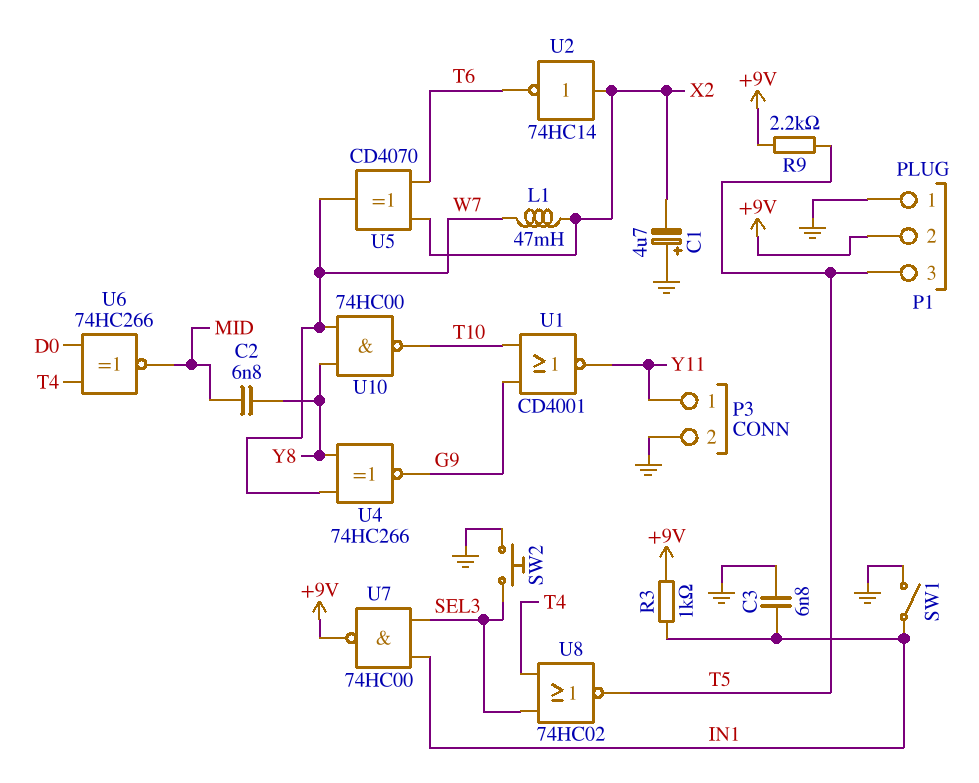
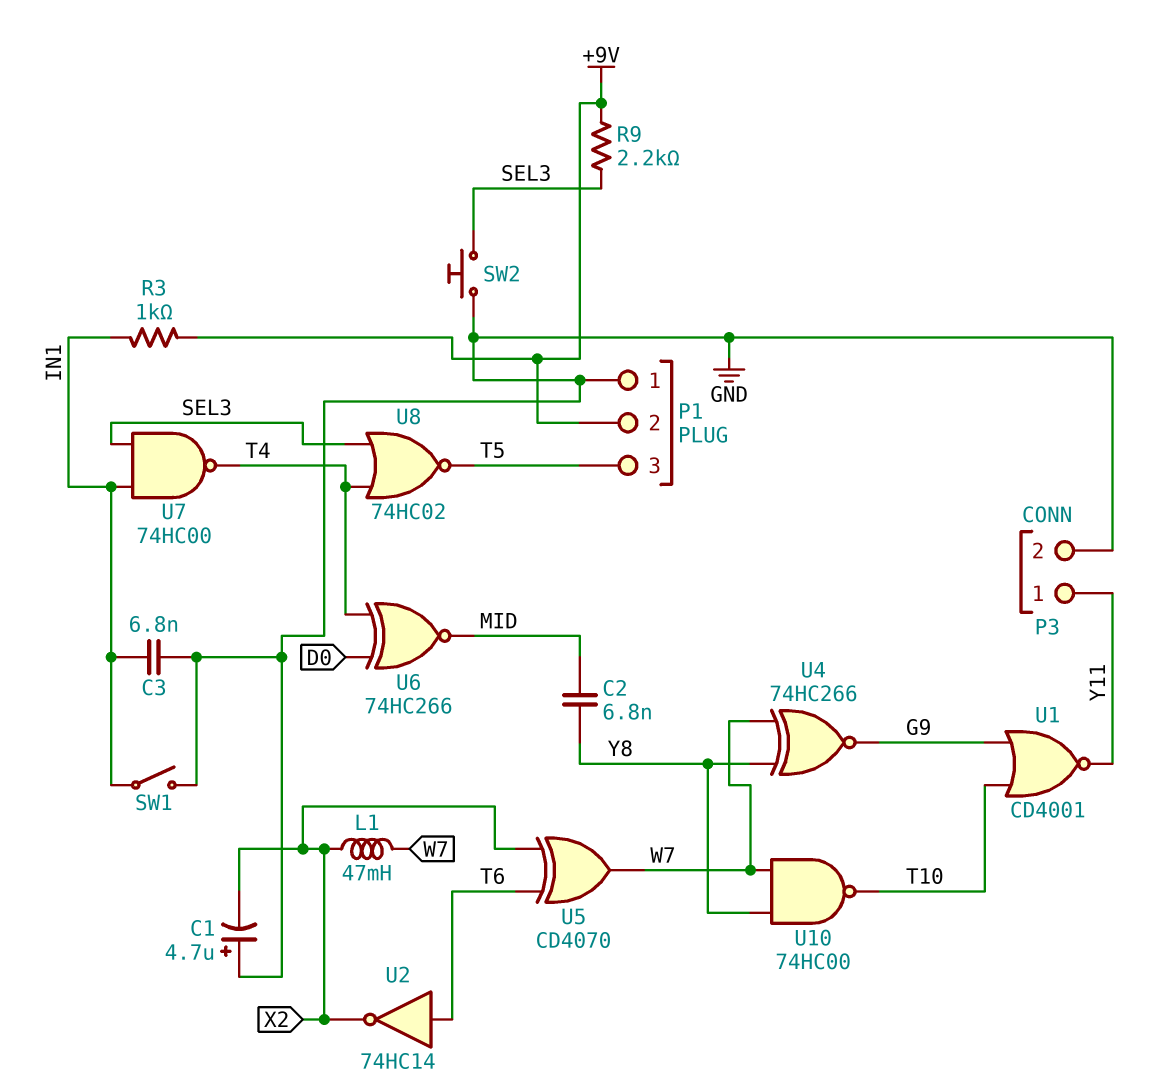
R9: 2.2k (+9V, T5) -> 2.2k (+9V, SEL3)
U2: NOT 74HC14 (in X2, out T6) -> NOT 74HC14 (in T6, out X2)
U7: NAND 74HC00 (in IN1, in SEL3, out +9V) -> NAND 74HC00 (in IN1, in SEL3, out T4)

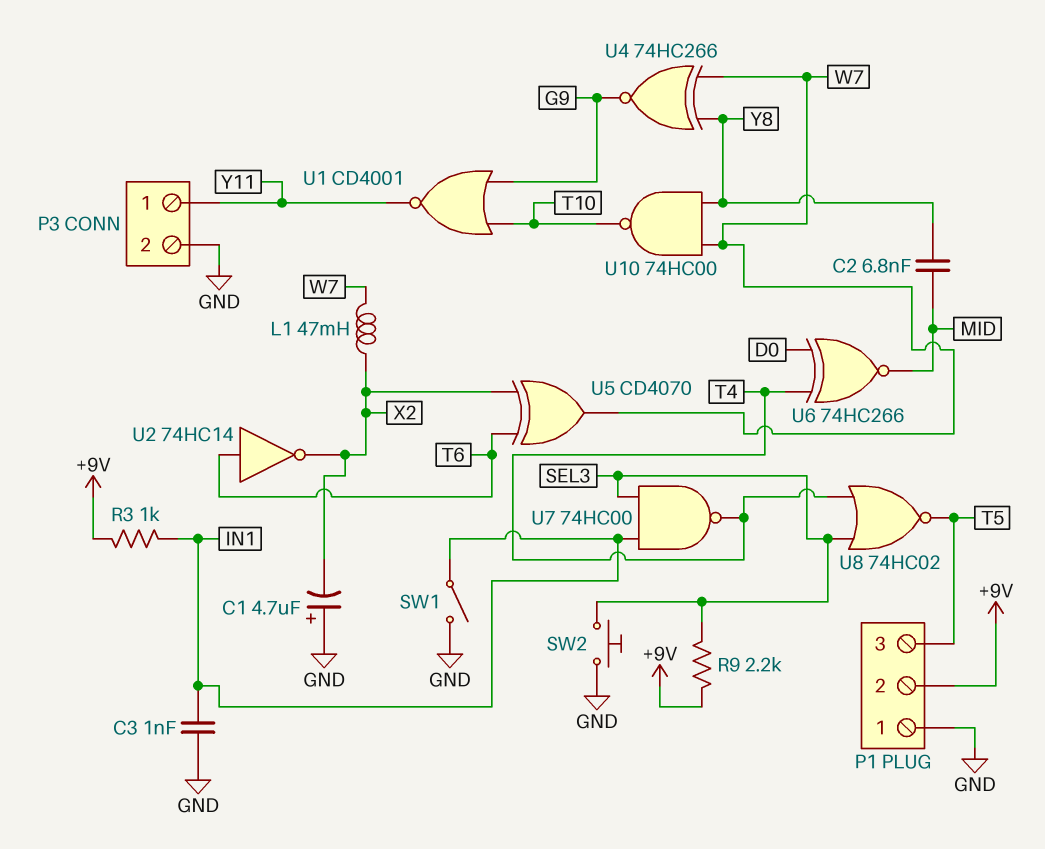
C3: 6.8nF (GND, IN1) -> 1nF (GND, IN1)

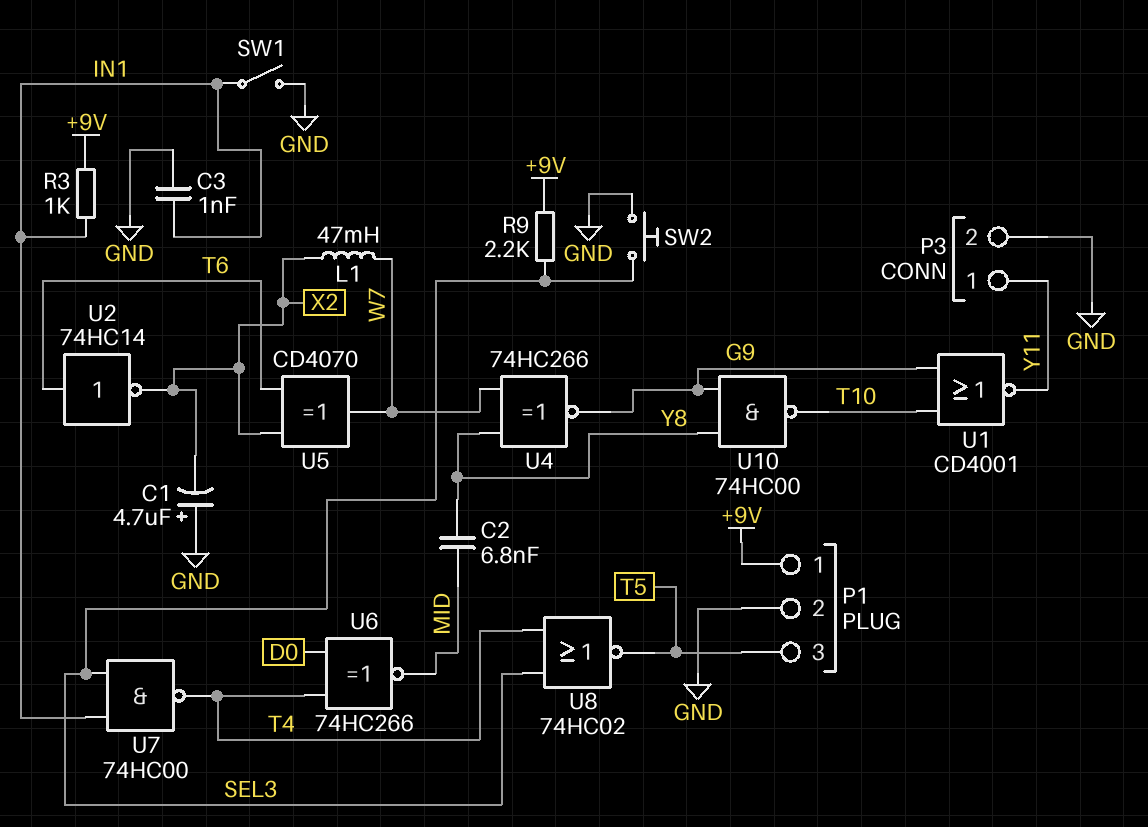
P1 pin 1: GND -> +9V
P1 pin 2: +9V -> GND
U10: NAND 74HC00 (in W7, in Y8, out T10) -> NAND 74HC00 (in G9, in Y8, out T10)

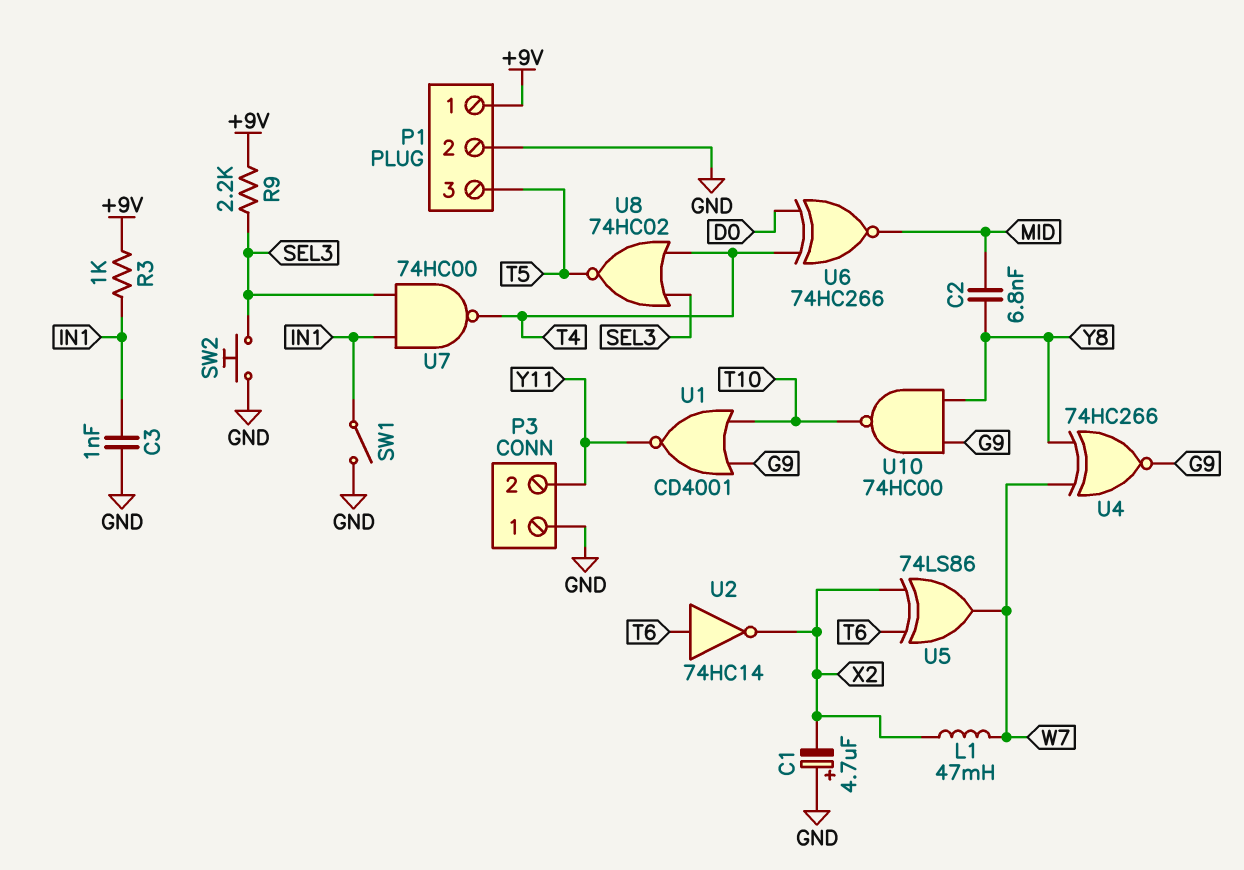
P3 pin 1: Y11 -> GND
P3 pin 2: GND -> Y11
U5: XOR CD4070 (in T6, in X2, out W7) -> XOR 74LS86 (in T6, in X2, out W7)

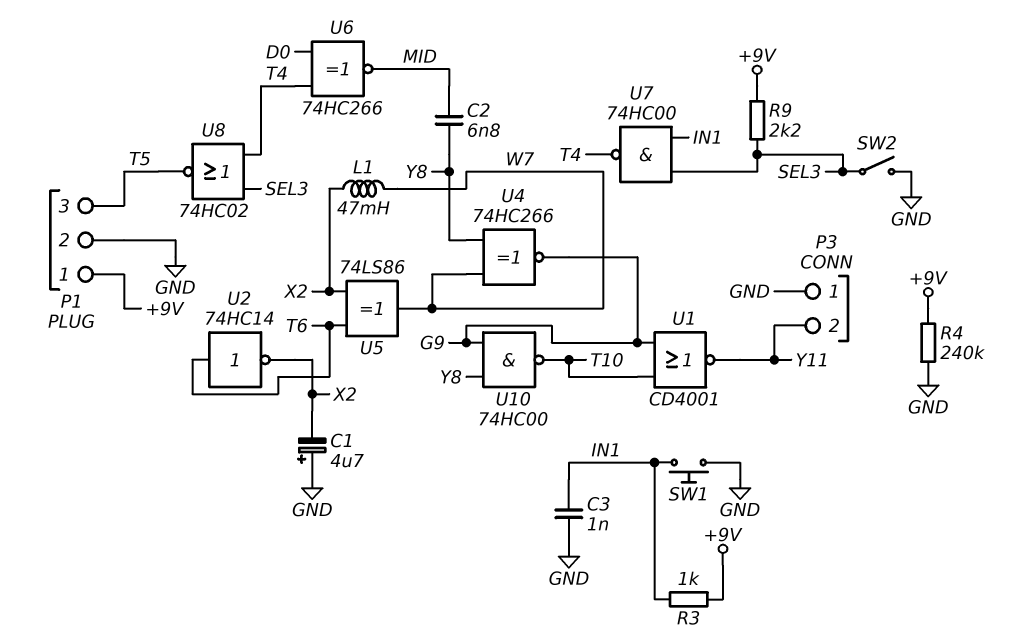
R4: none -> 240k (+9V, GND)
SW1: switch (GND, IN1) -> button (GND, IN1)
SW2: button (GND, SEL3) -> switch (GND, SEL3)

